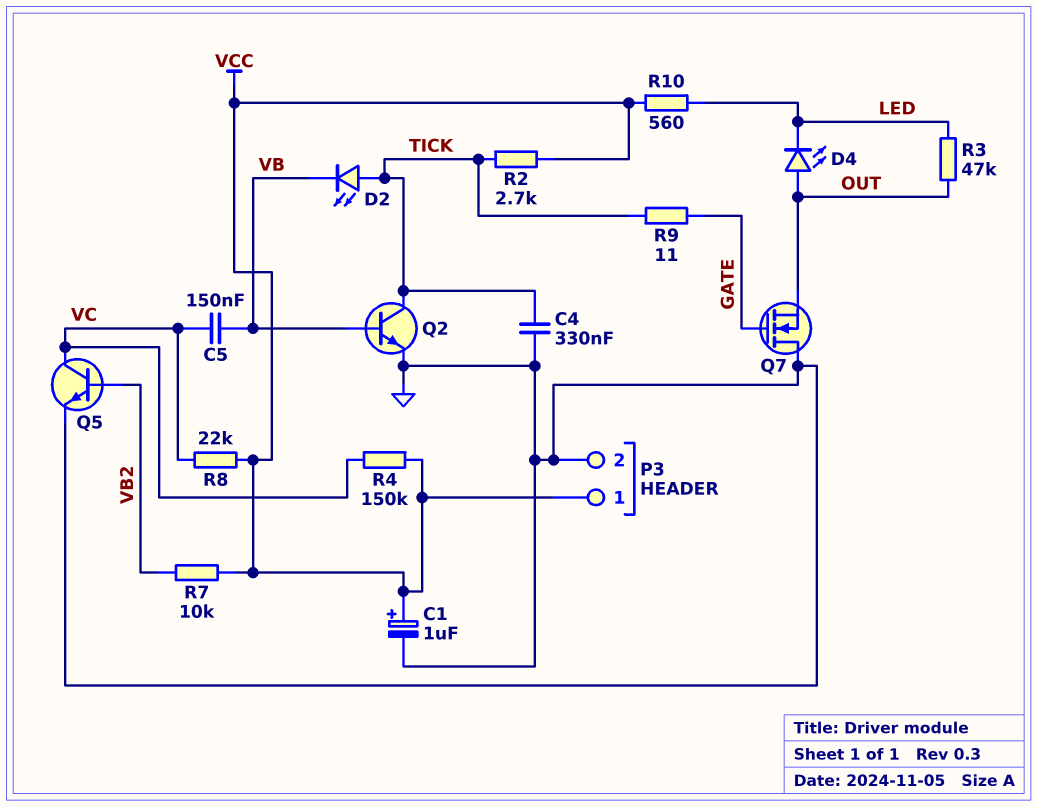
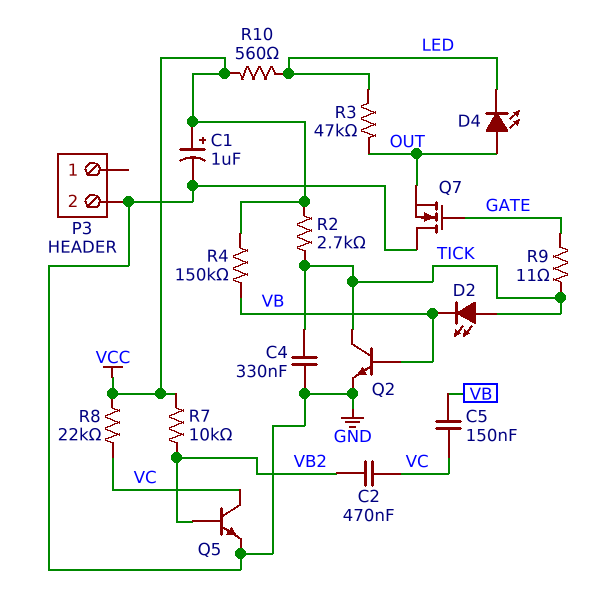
C2: none -> 470nF (VB2, VC)
P3 pin 1: VCC -> none
R4: 150k (VC, VCC) -> 150k (VB, VCC)

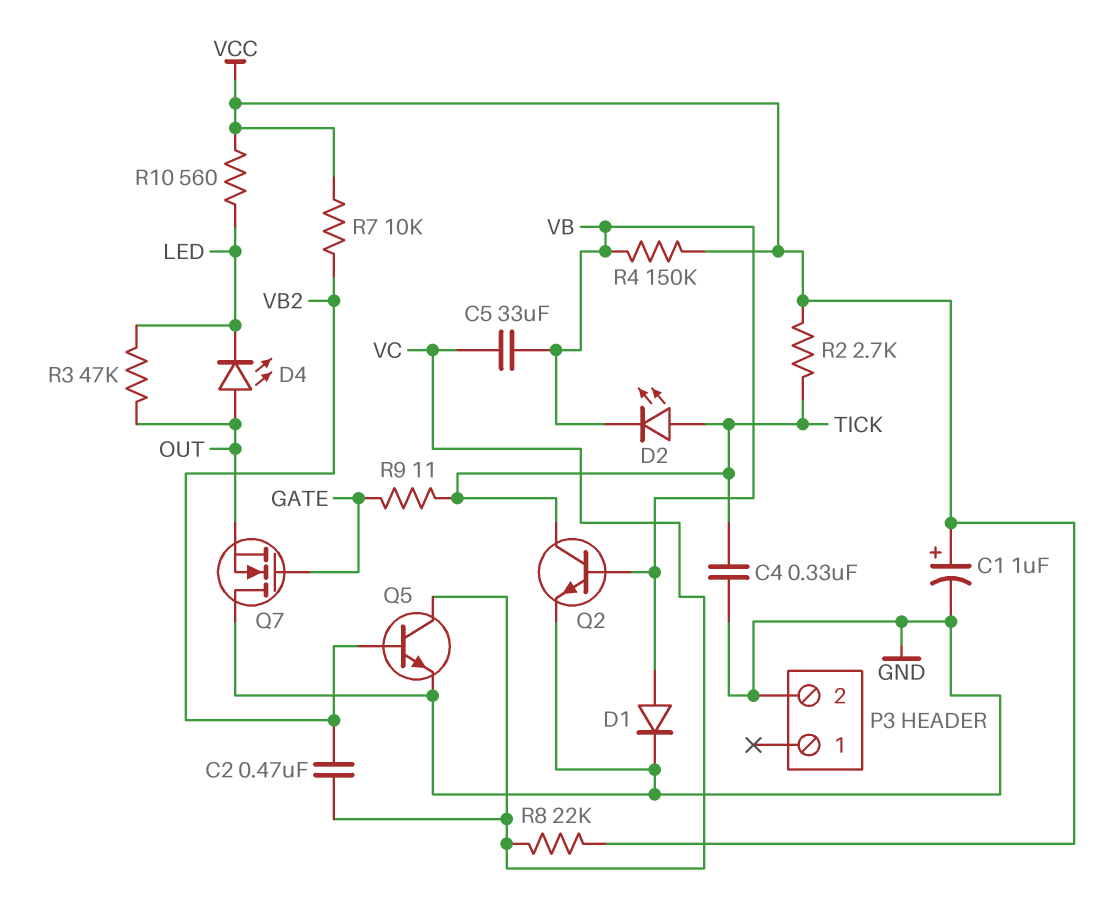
C5: 150nF (VB, VC) -> 33uF (VB, VC)
D1: none -> diode (A VB, K GND)

